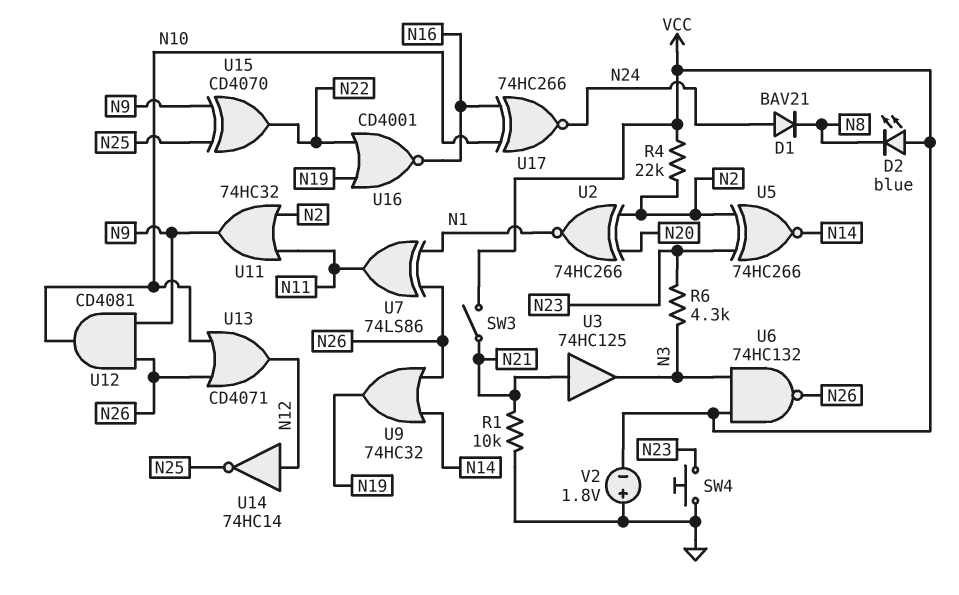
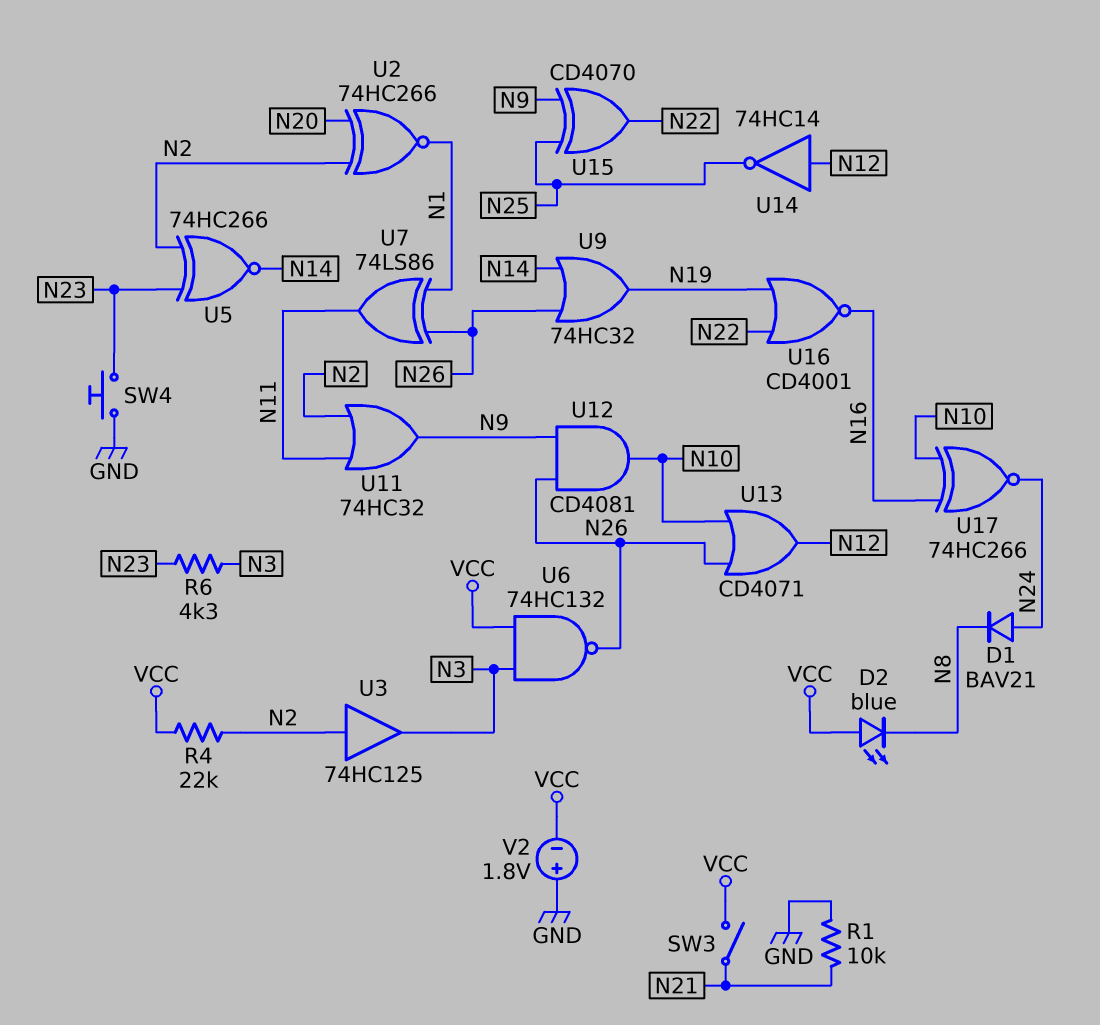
U3: buffer 74HC125 (in N21, out N3) -> buffer 74HC125 (in N2, out N3)

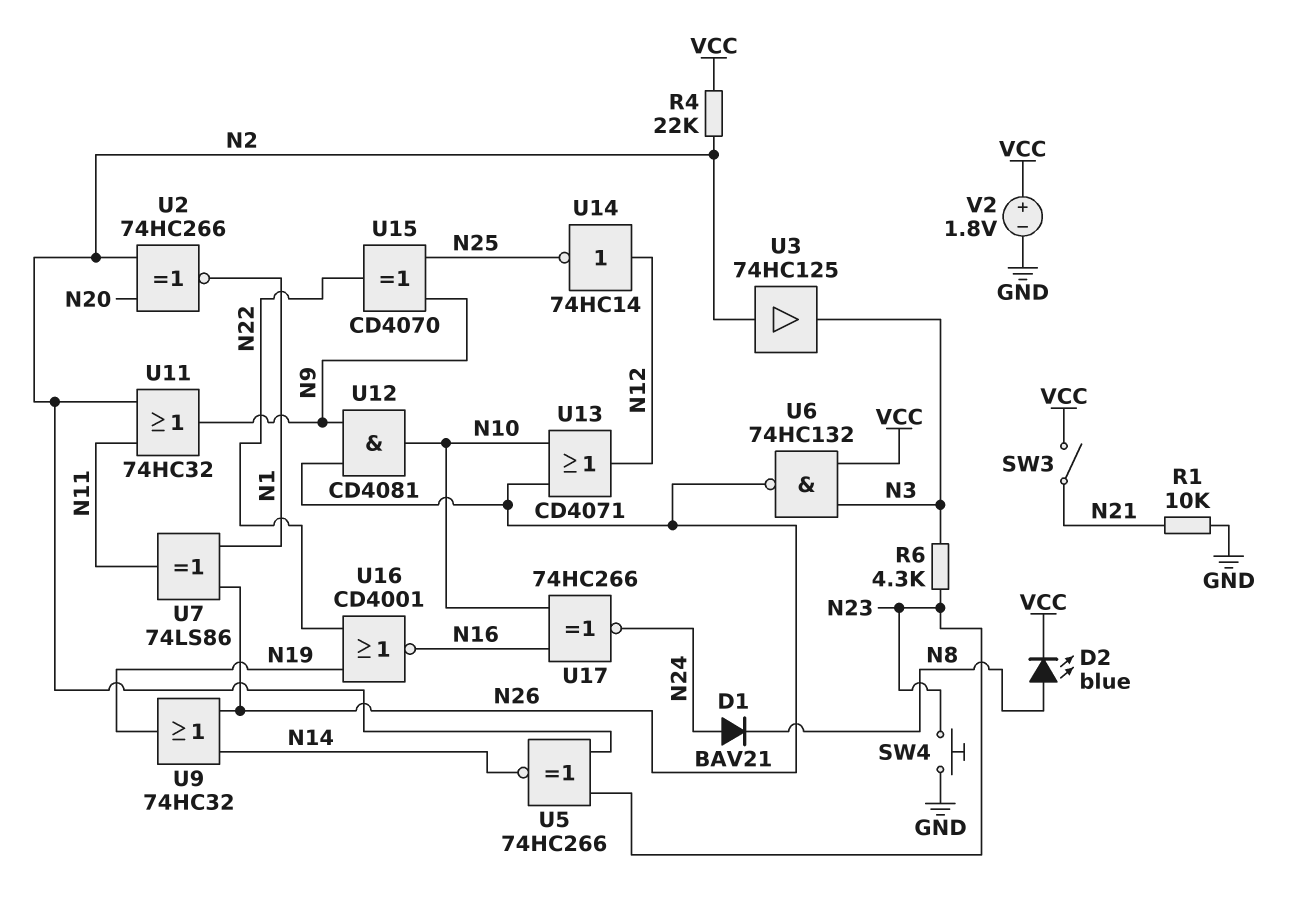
D2: LED blue (A VCC, K N8) -> LED blue (A N8, K VCC)
V2: 1.8V (plus GND, minus VCC) -> 1.8V (plus VCC, minus GND)

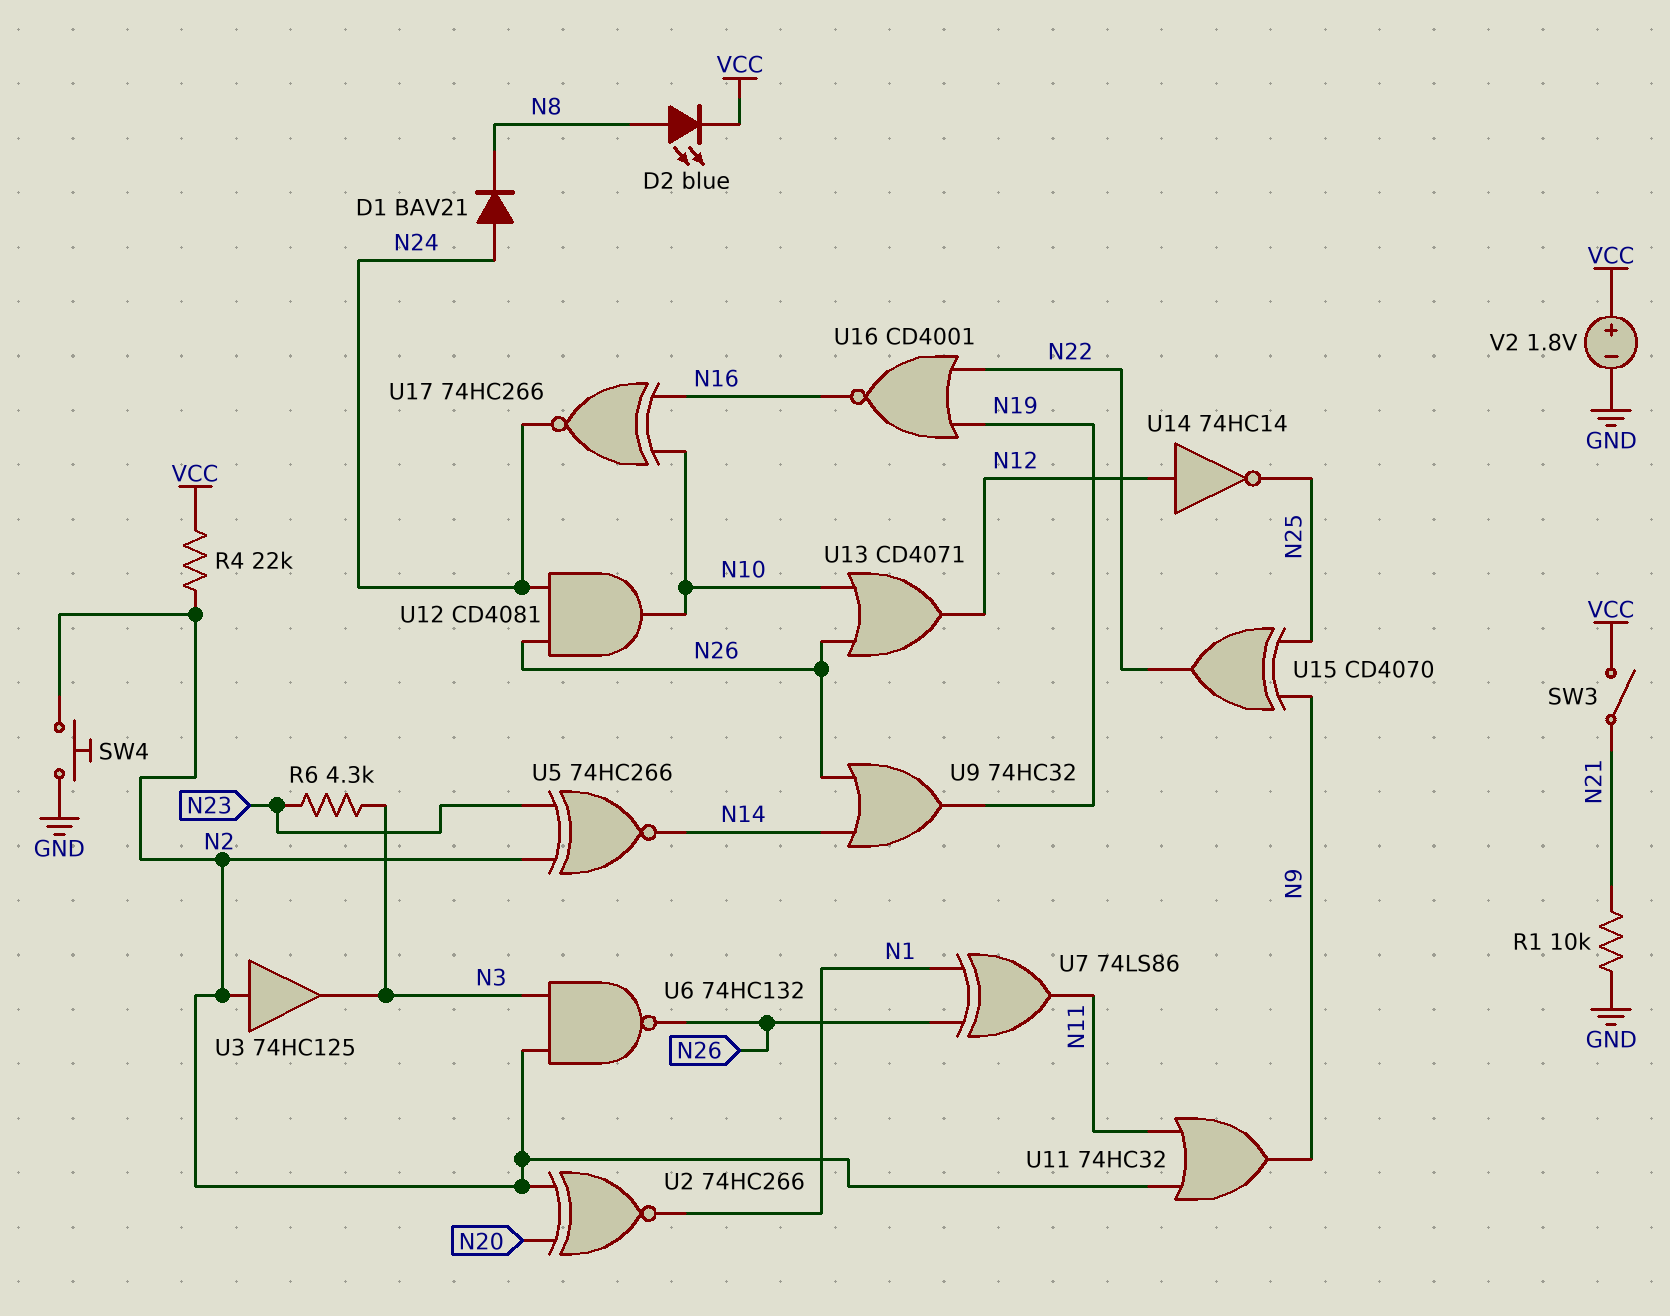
SW4: button (GND, N23) -> button (GND, N2)
U6: NAND 74HC132 (in N3, in VCC, out N26) -> NAND 74HC132 (in N2, in N3, out N26)
U12: AND CD4081 (in N9, in N26, out N10) -> AND CD4081 (in N24, in N26, out N10)

